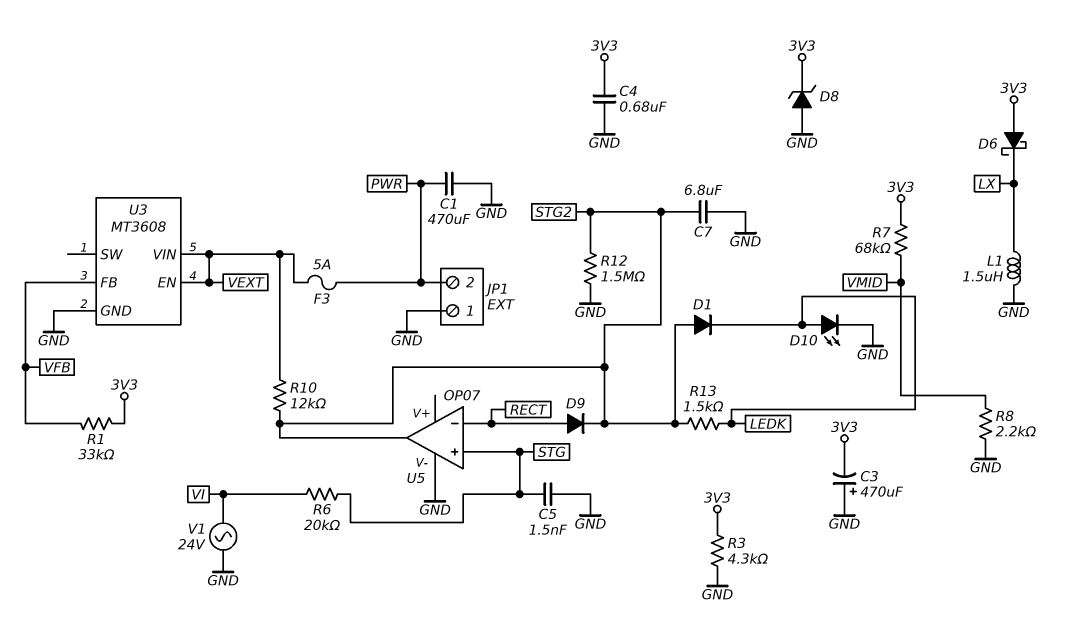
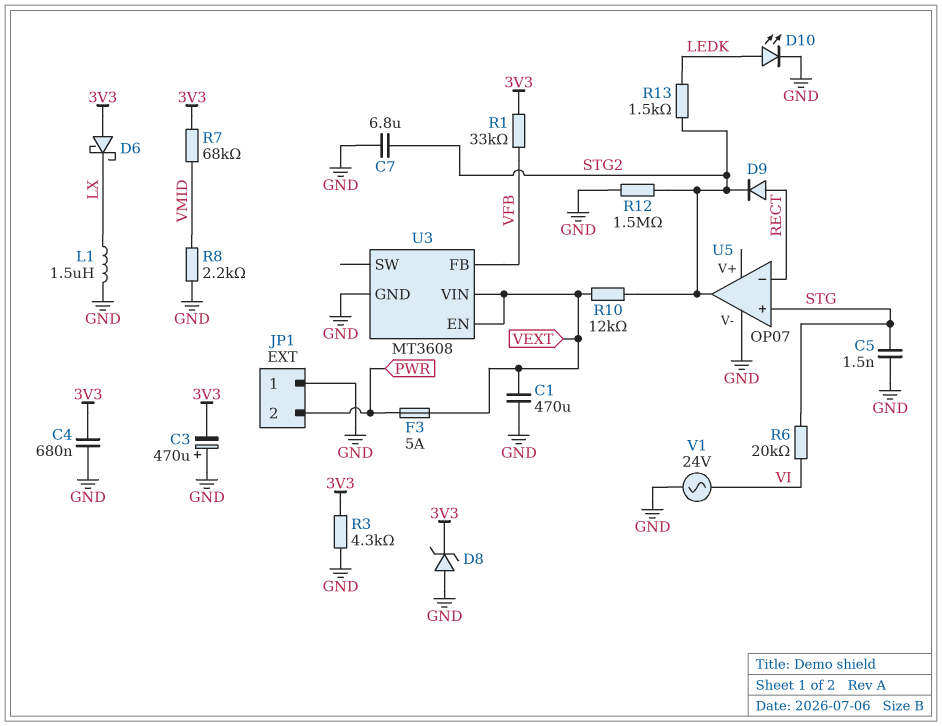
C1: 470uF (GND, PWR) -> 470uF (GND, VEXT)
D1: diode (A STG2, K LEDK) -> none

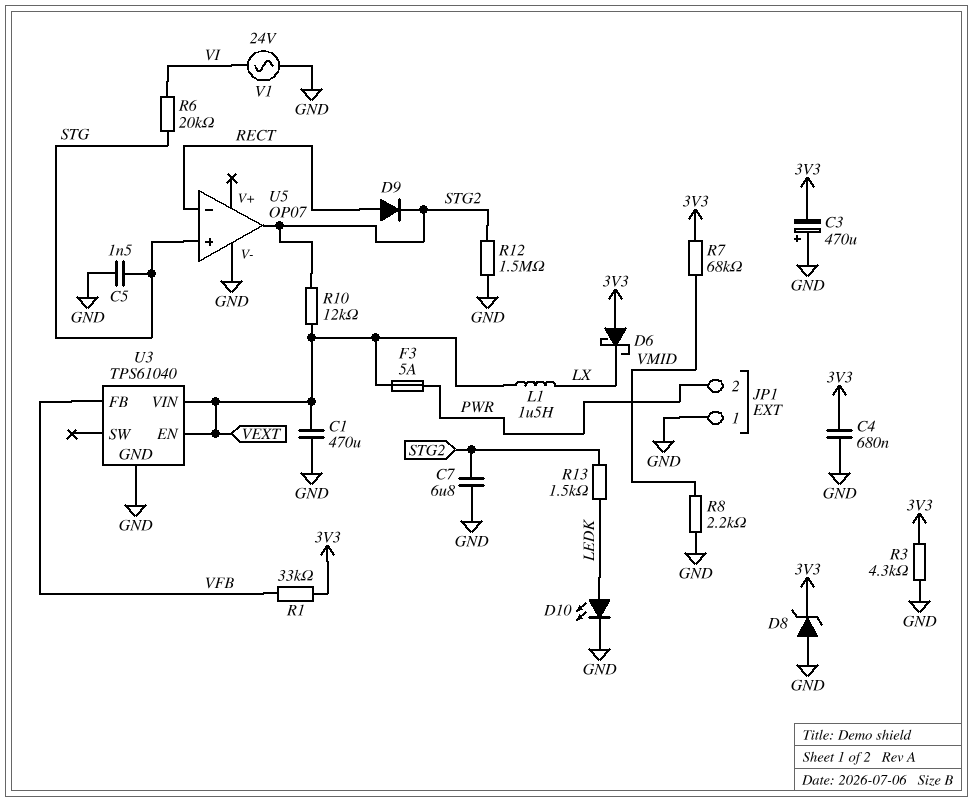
L1: 1.5uH (GND, LX) -> 1.5uH (LX, VEXT)
U3: MT3608 -> TPS61040

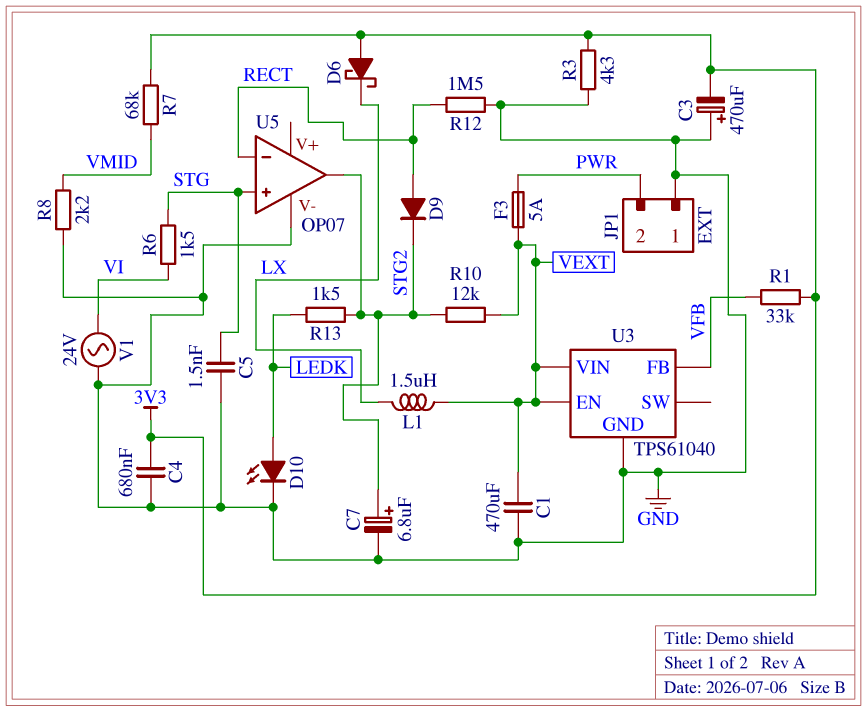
C7: 6.8uF (GND, STG2) -> 6.8uF (plus STG2, minus GND)
D8: zener (A GND, K 3V3) -> none
R6: 20k (STG, VI) -> 1.5k (STG, VI)
R12: 1.5M (GND, STG2) -> 1.5M (GND, RECT)

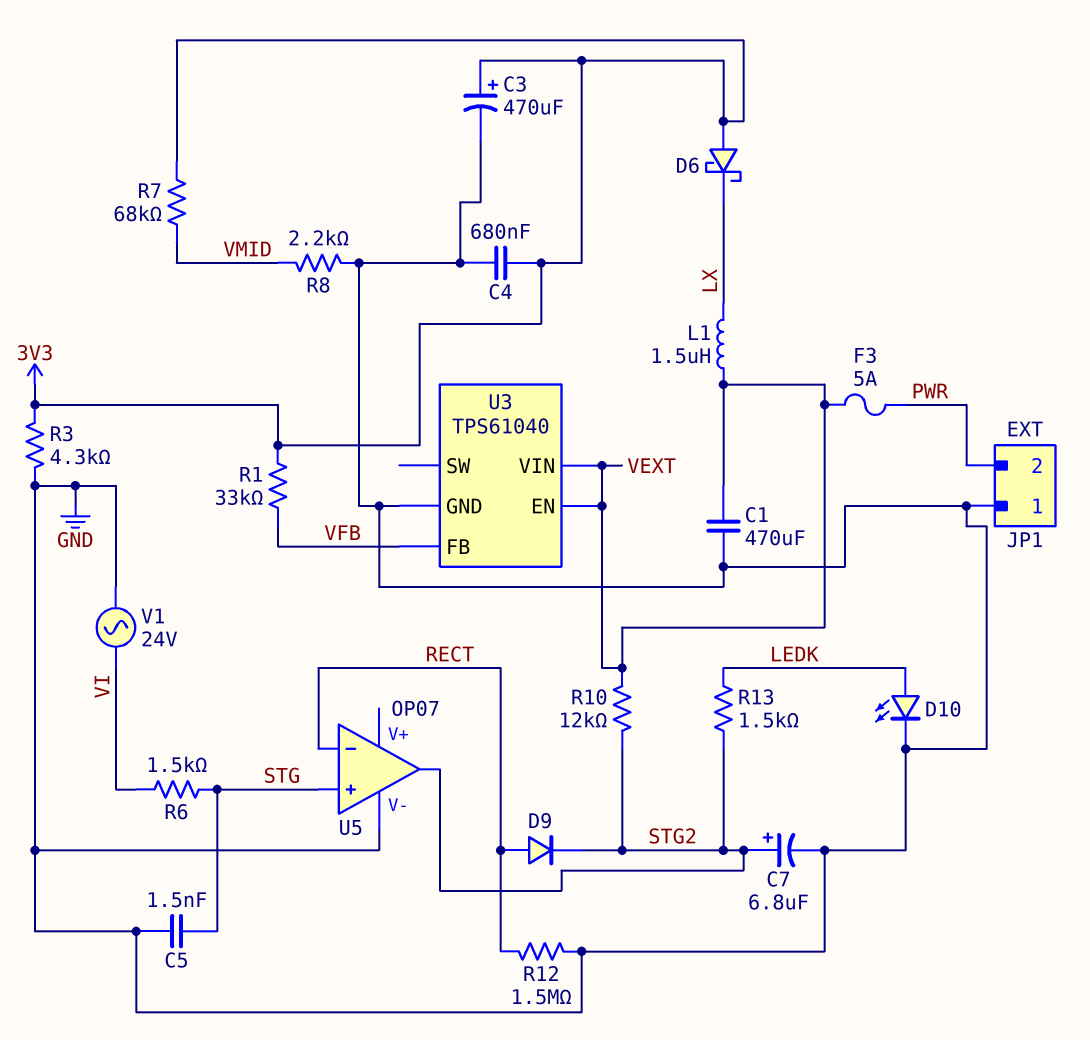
C3: 470uF (plus GND, minus 3V3) -> 470uF (plus 3V3, minus GND)

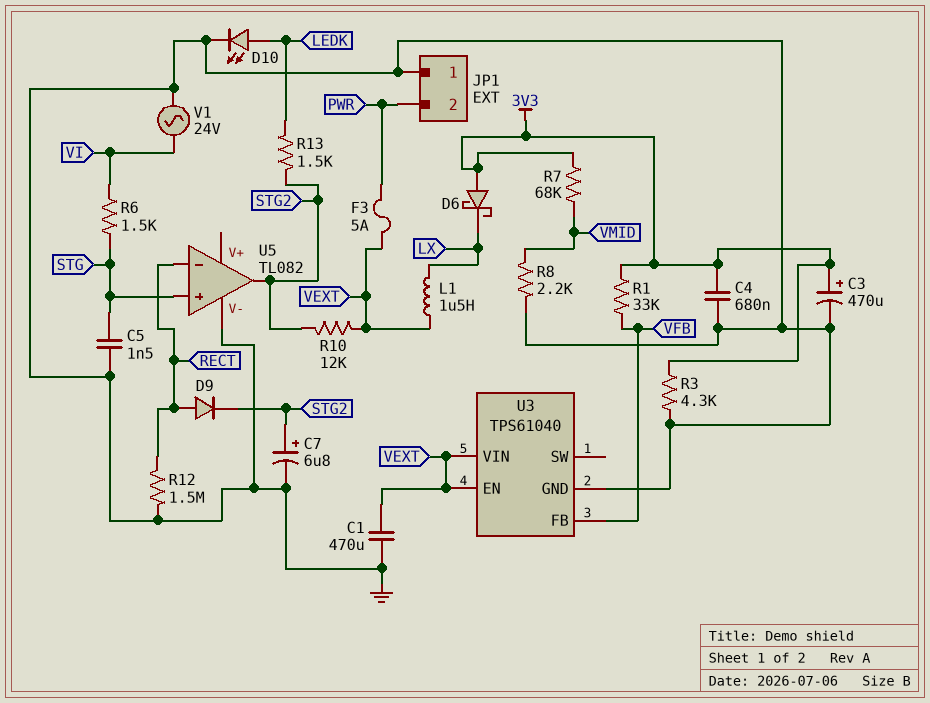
U5: OP07 -> TL082

